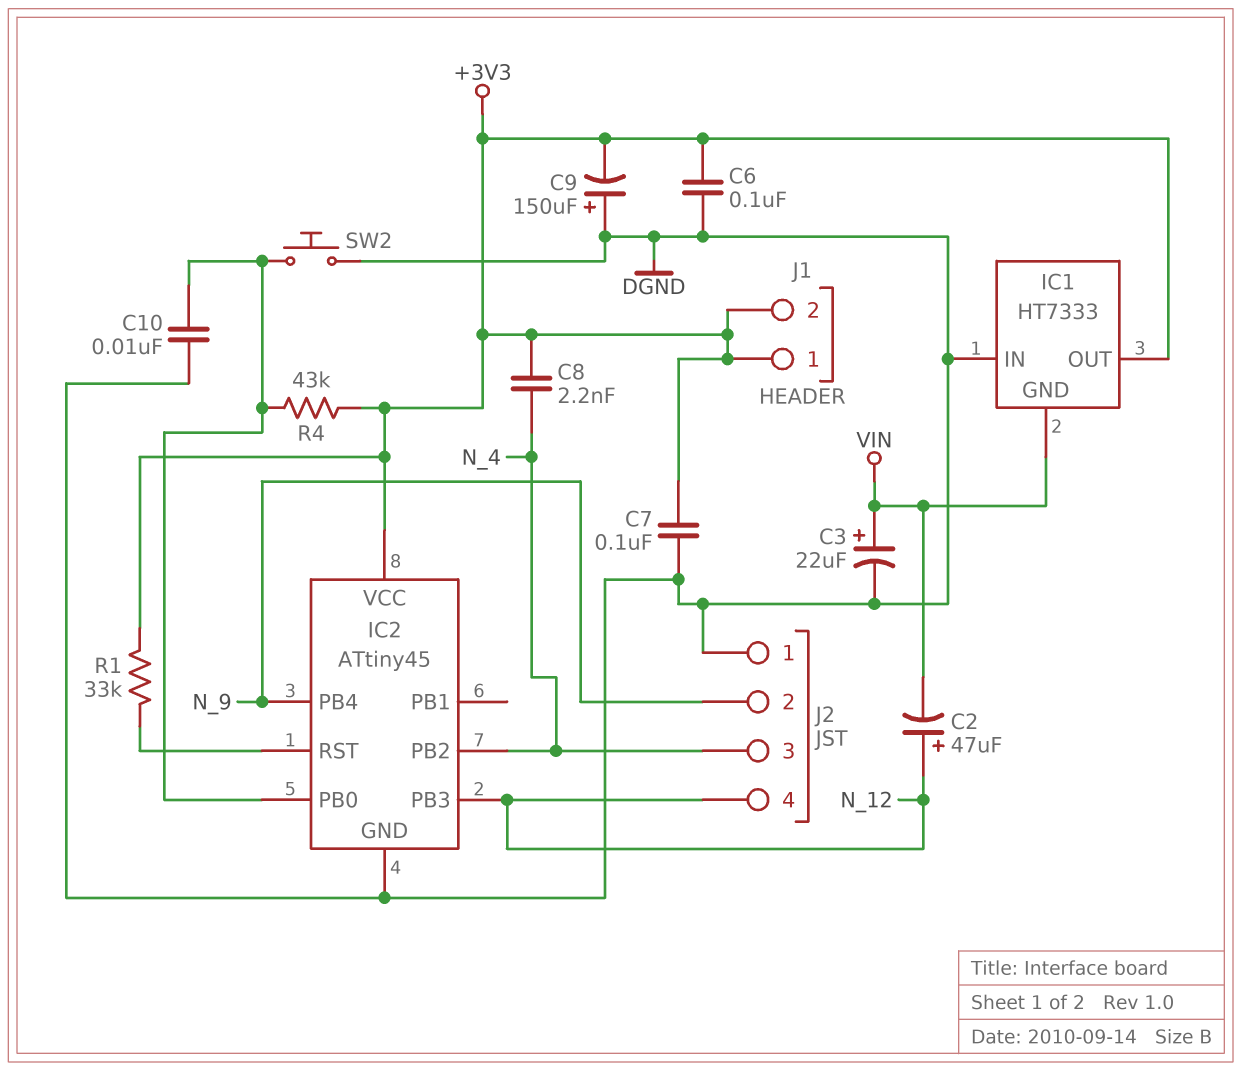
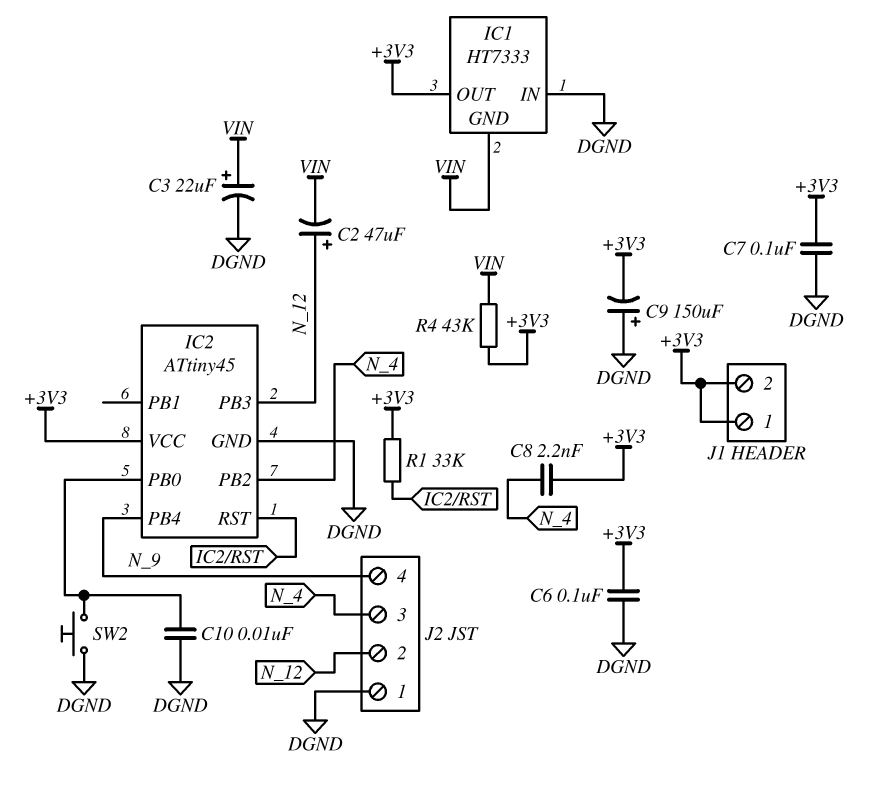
J2 pin 2: N_9 -> N_12
J2 pin 4: N_12 -> N_9
R4: 43k (+3V3, IC2/PB0) -> 43k (+3V3, VIN)

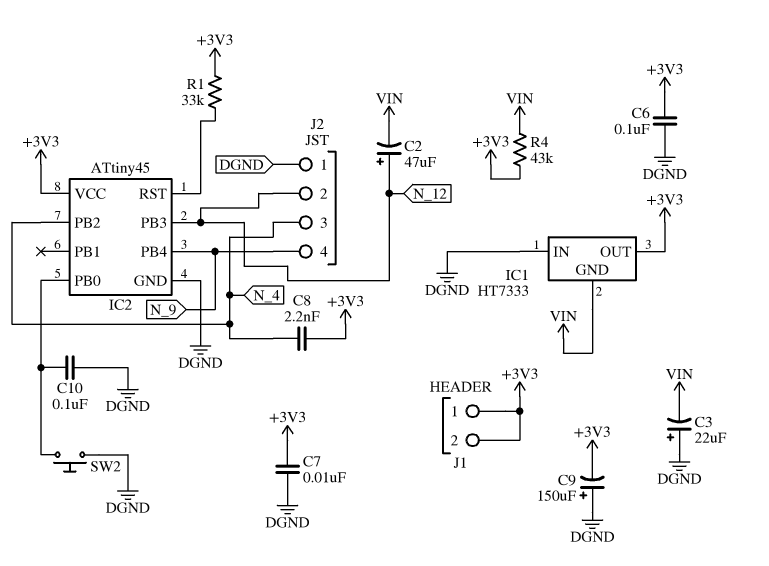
C3: 22uF (plus VIN, minus DGND) -> 22uF (plus DGND, minus VIN)
C7: 100nF (+3V3, DGND) -> 10nF (+3V3, DGND)
C10: 10nF (DGND, IC2/PB0) -> 100nF (DGND, IC2/PB0)

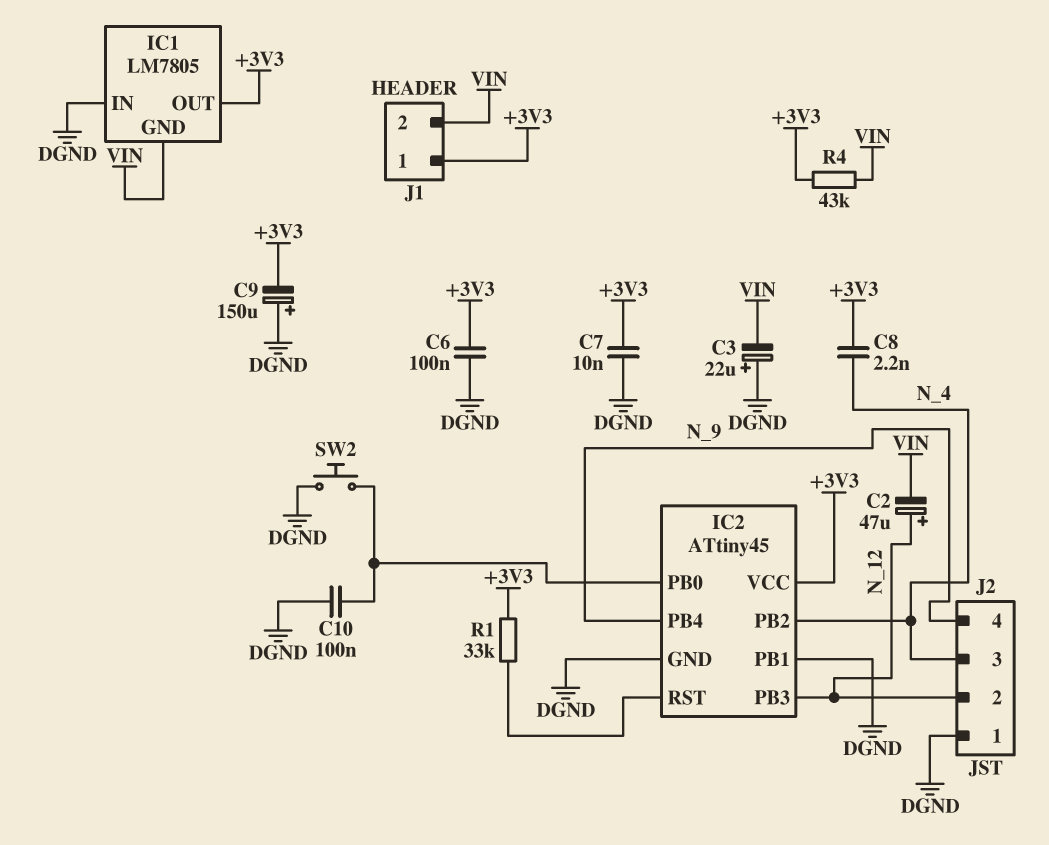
IC1: HT7333 -> LM7805
IC2 pin PB1: none -> DGND
J1 pin 2: +3V3 -> VIN

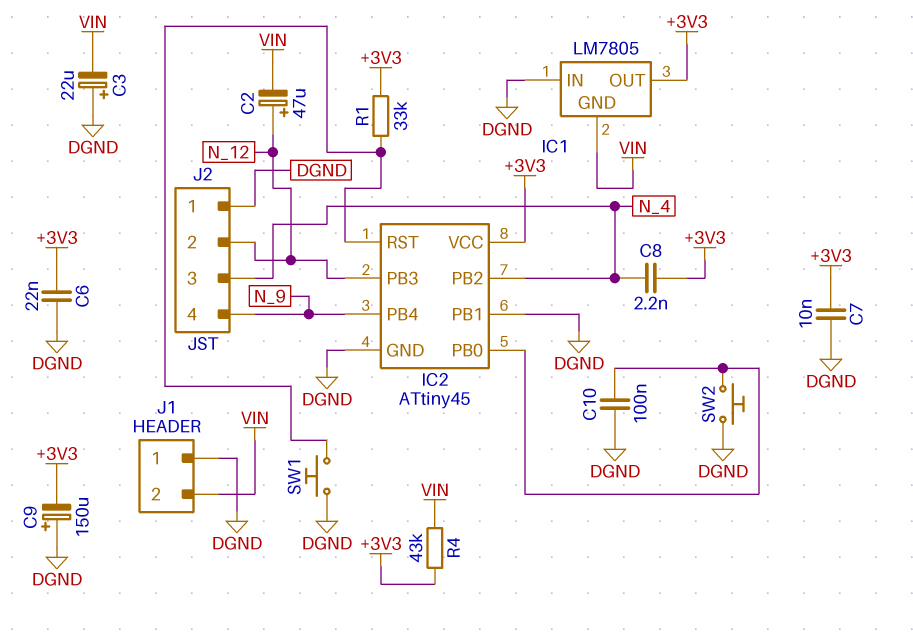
C6: 100nF (+3V3, DGND) -> 22nF (+3V3, DGND)
J1 pin 1: +3V3 -> DGND
SW1: none -> button (DGND, IC2/RST)

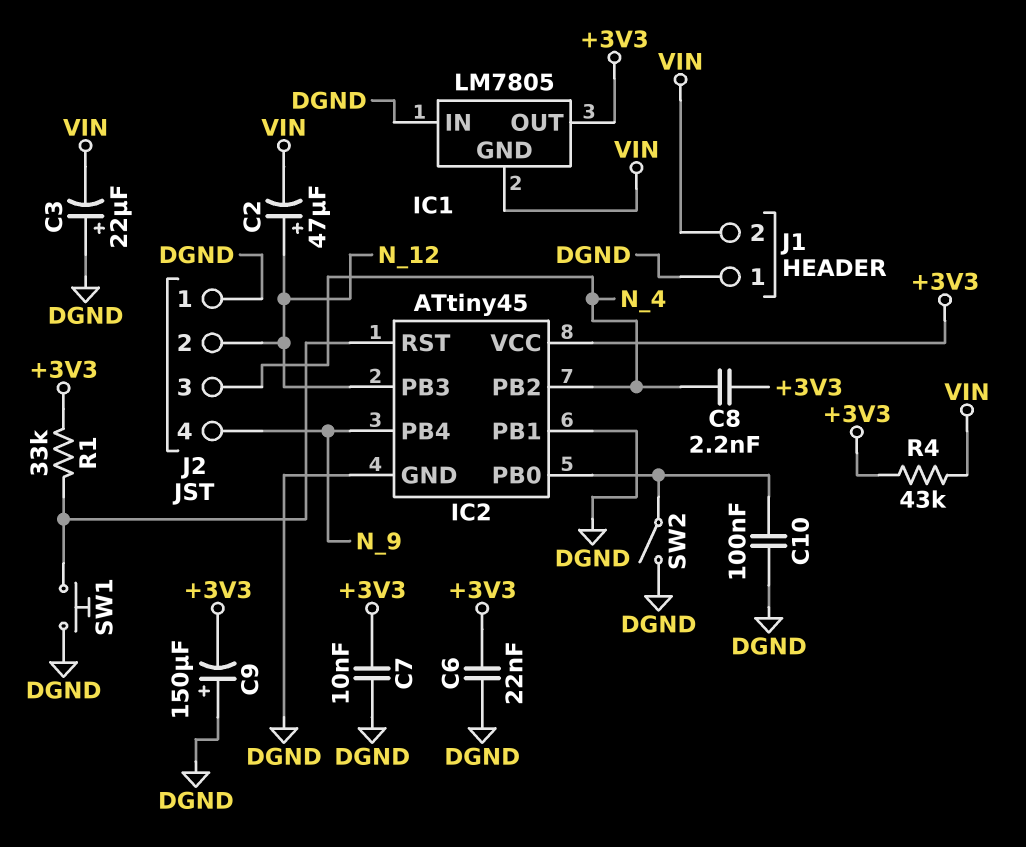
SW2: button (DGND, IC2/PB0) -> switch (DGND, IC2/PB0)

